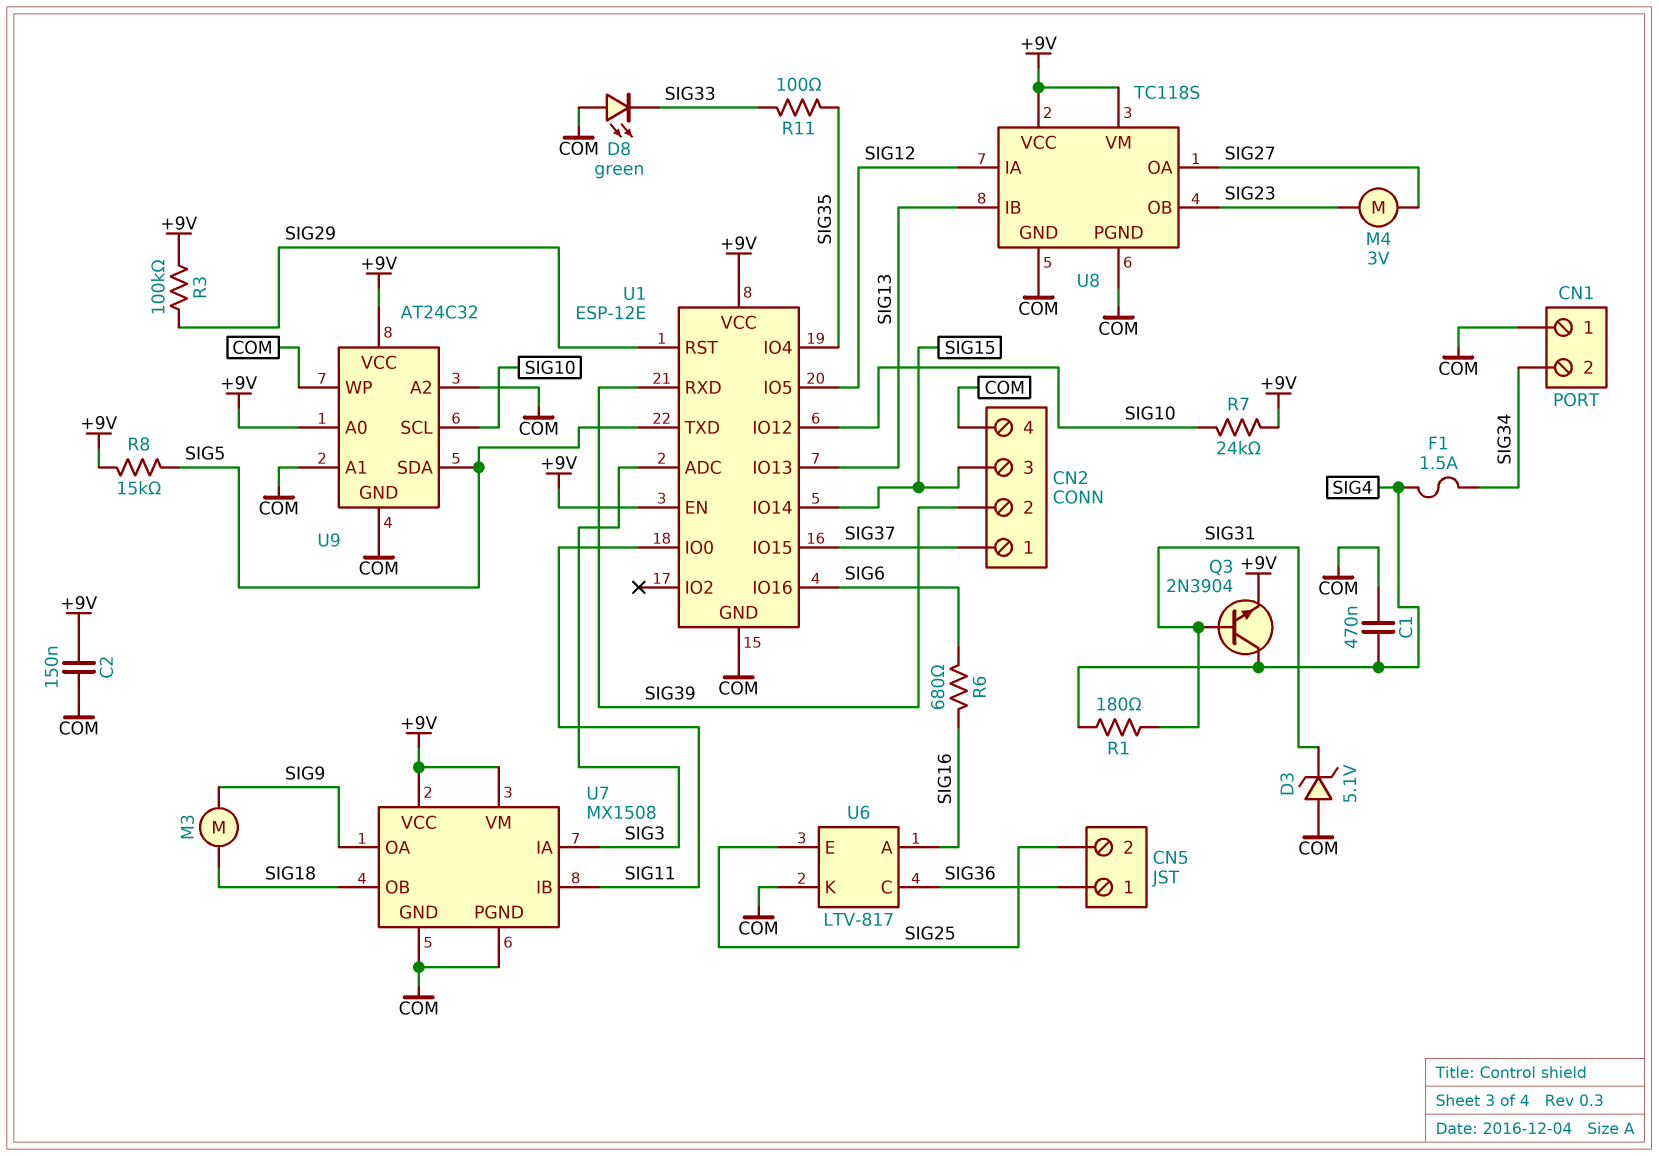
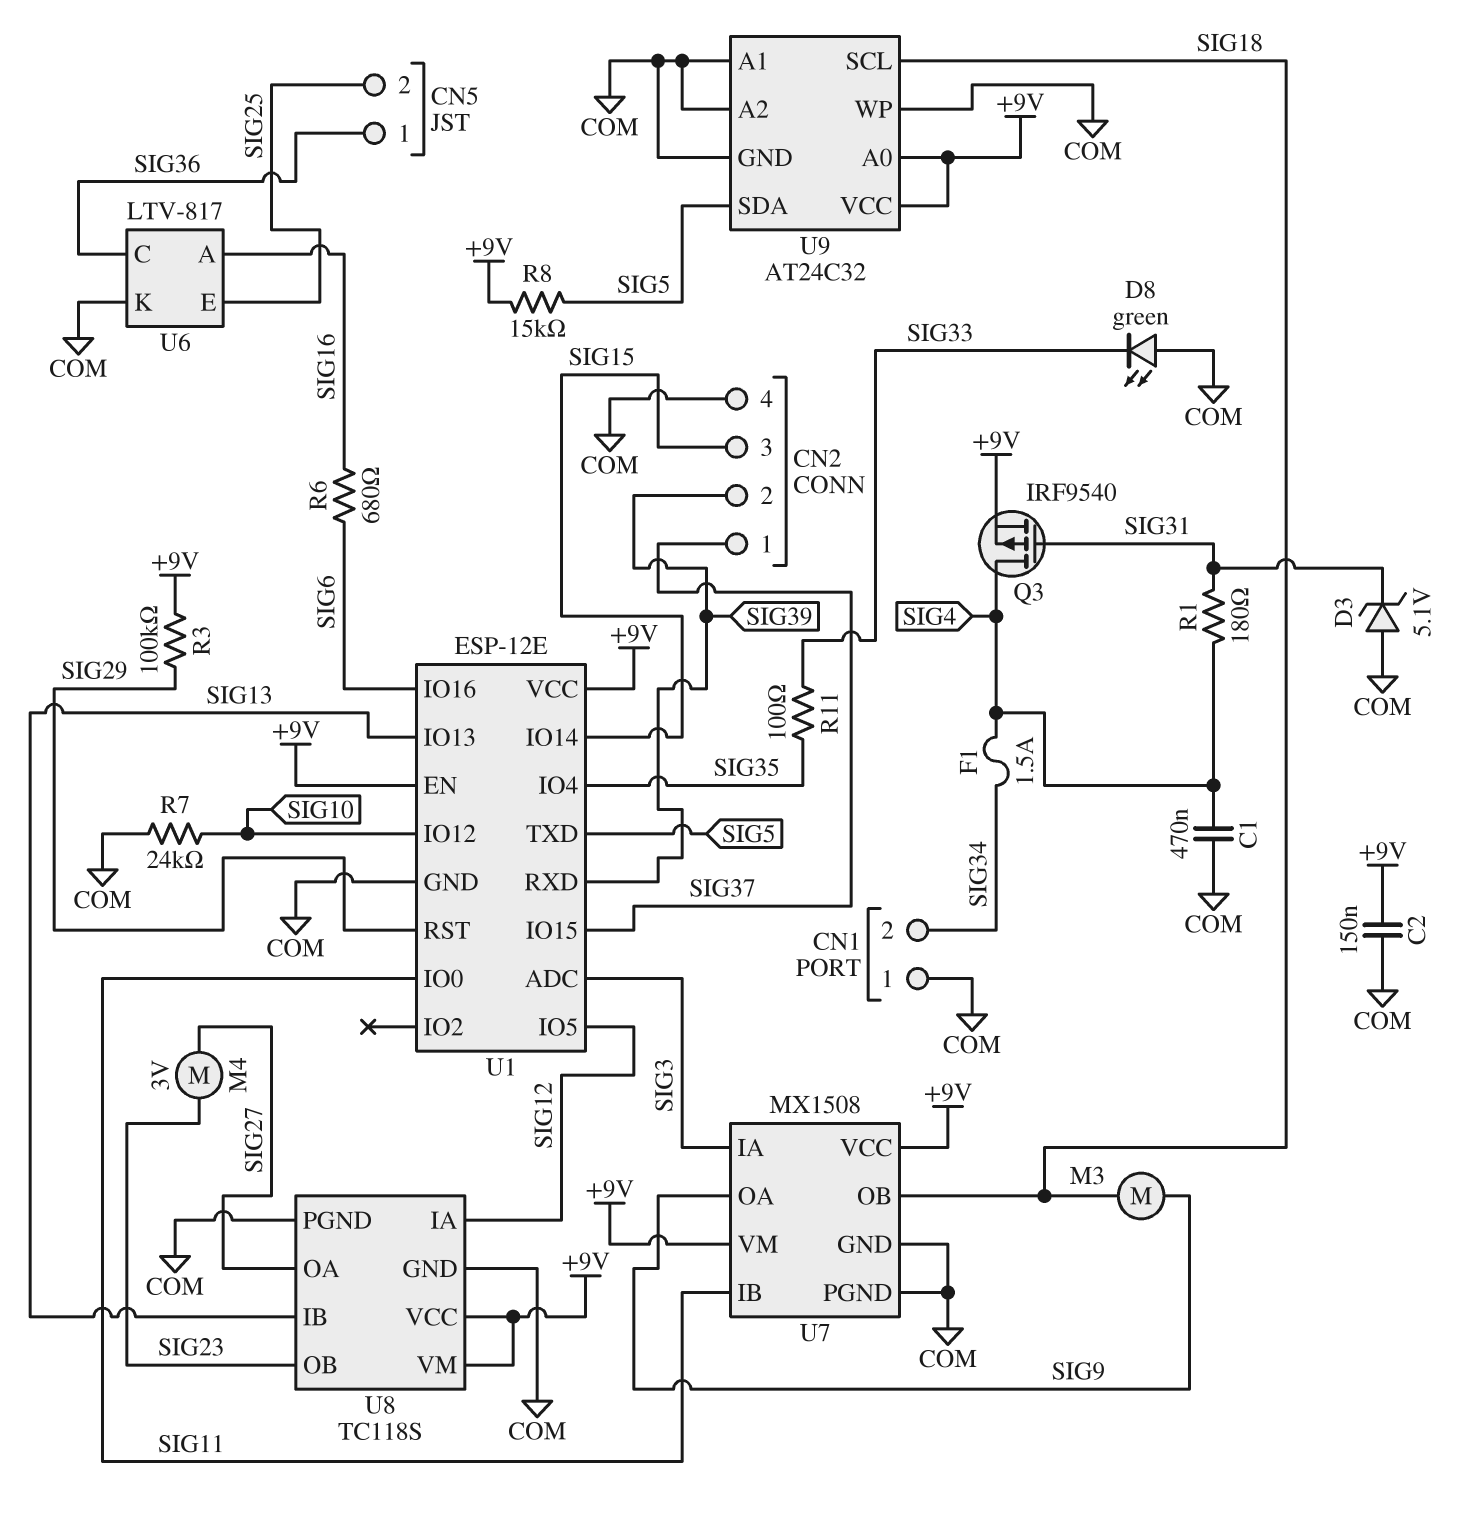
Q3: NPN 2N3904 (B SIG31, C SIG4, E +9V) -> PMOS IRF9540 (G SIG31, D SIG4, S +9V)
R7: 24k (+9V, SIG10) -> 24k (COM, SIG10)
U9 pin SCL: SIG10 -> SIG18

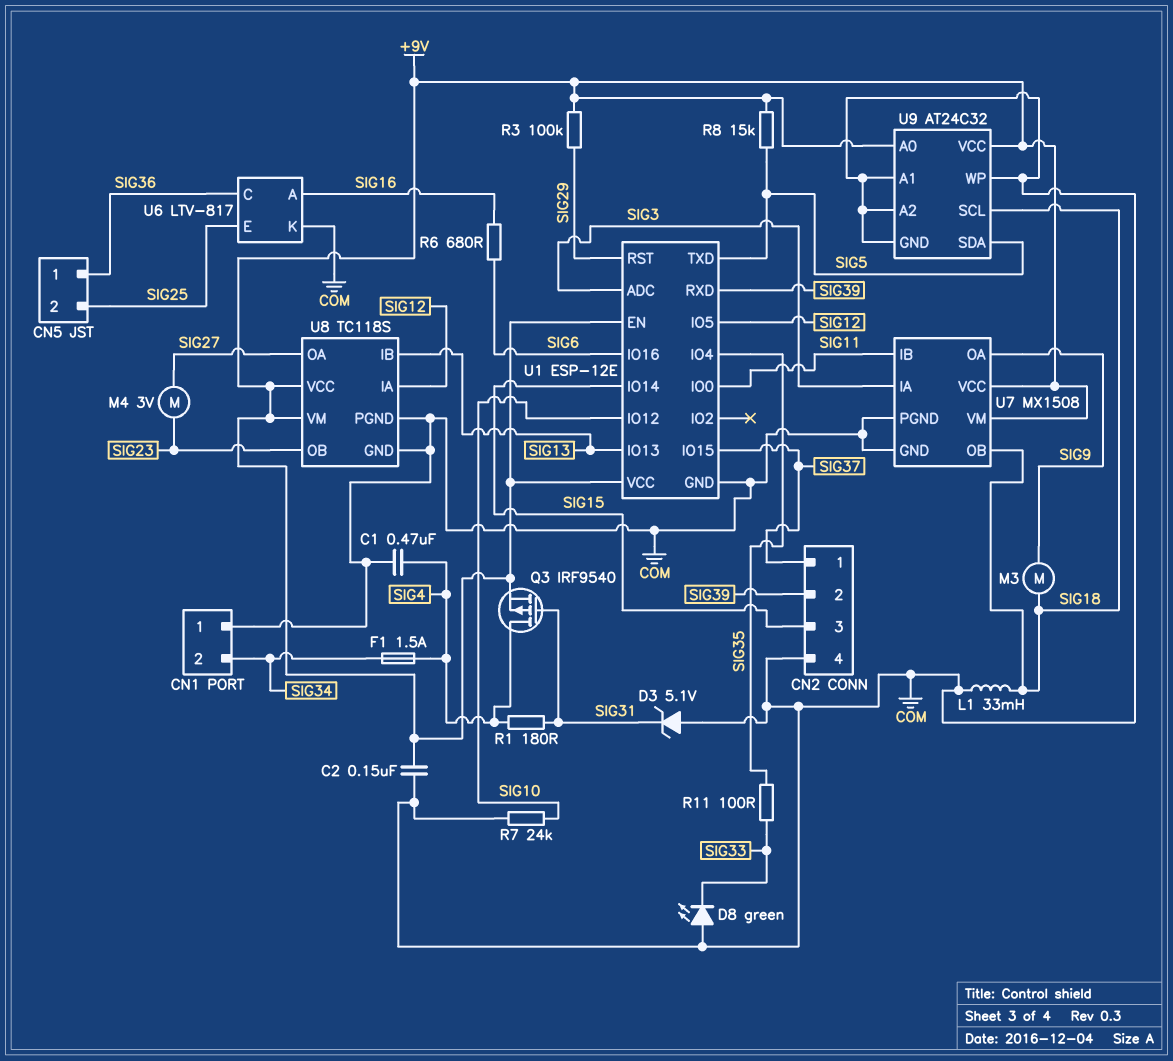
L1: none -> 33mH (COM, SIG18)

